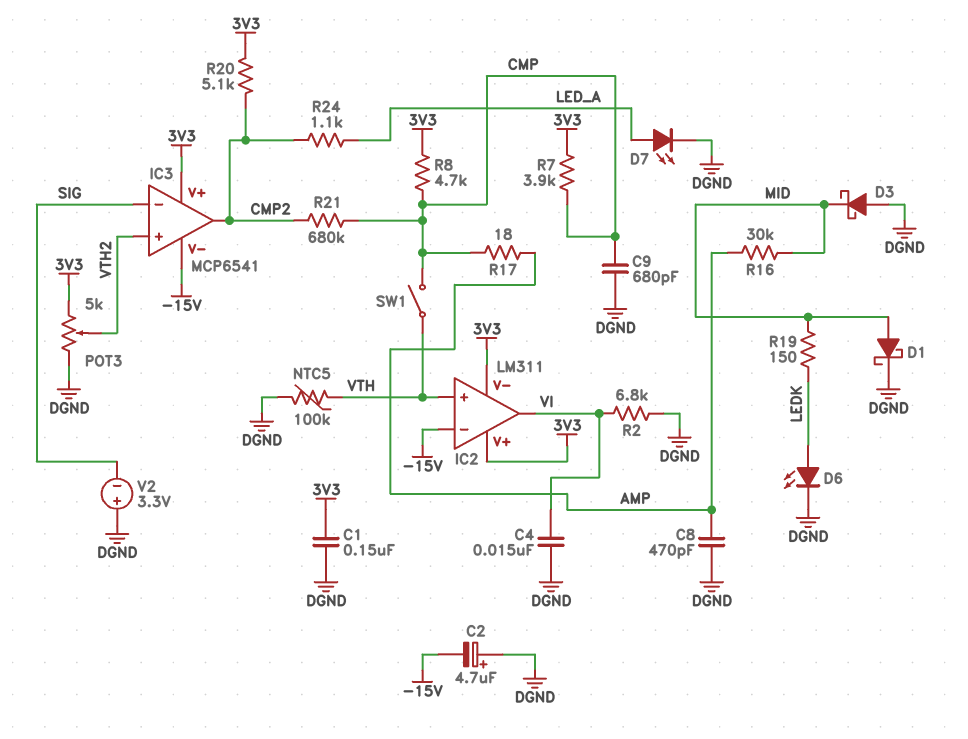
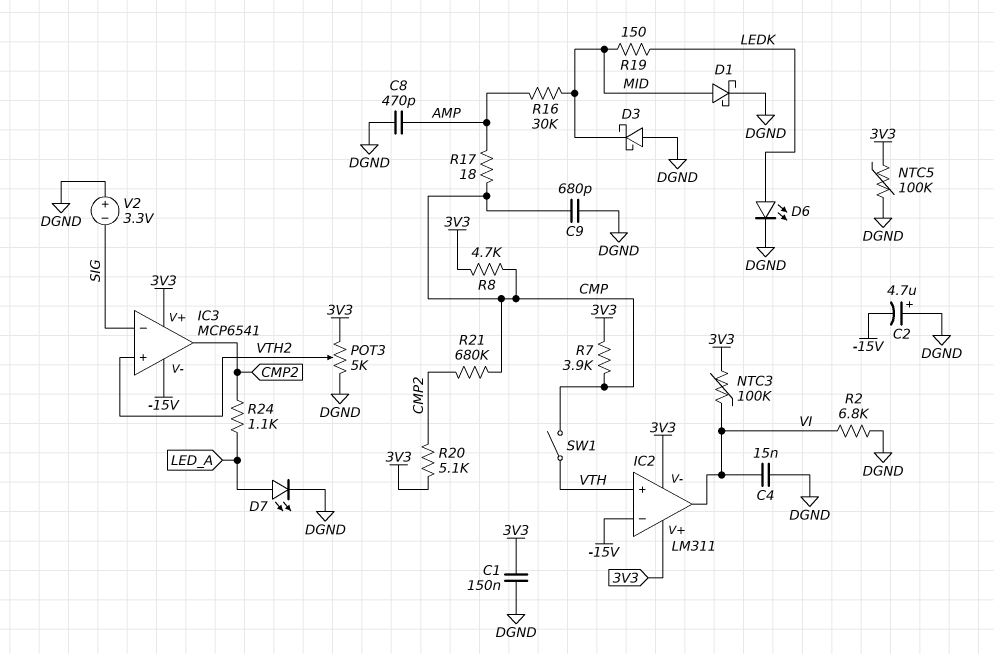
NTC3: none -> 100k (3V3, VI)
NTC5: 100k (DGND, VTH) -> 100k (3V3, DGND)

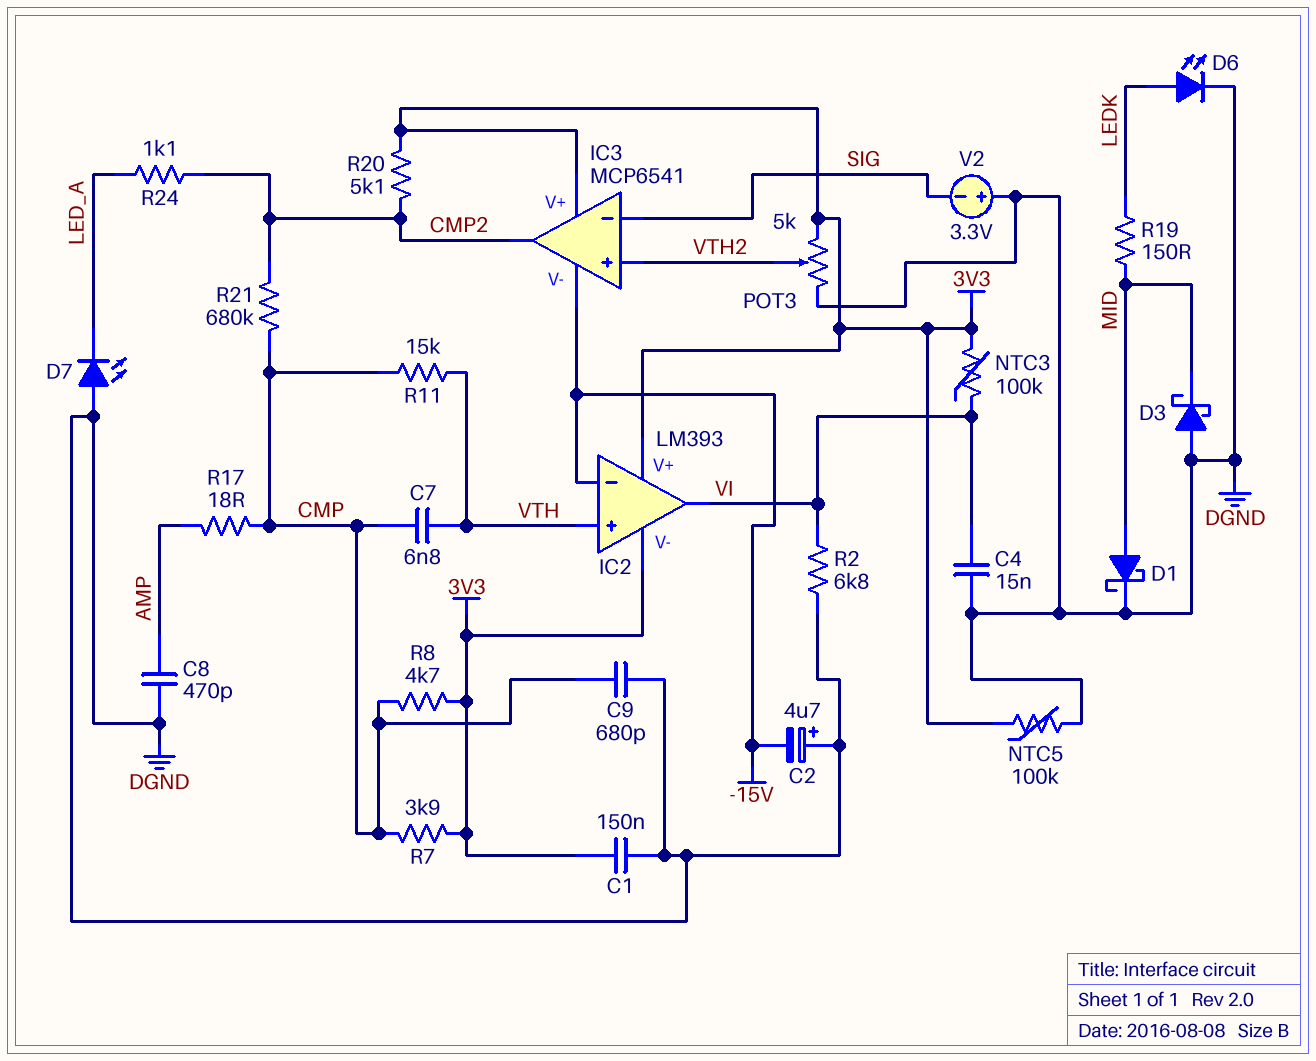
C7: none -> 6.8nF (CMP, VTH)
D7: LED (A LED_A, K DGND) -> LED (A DGND, K LED_A)
IC2: LM311 -> LM393
R11: none -> 15k (CMP, VTH)
R16: 30k (AMP, MID) -> none
SW1: switch (CMP, VTH) -> none

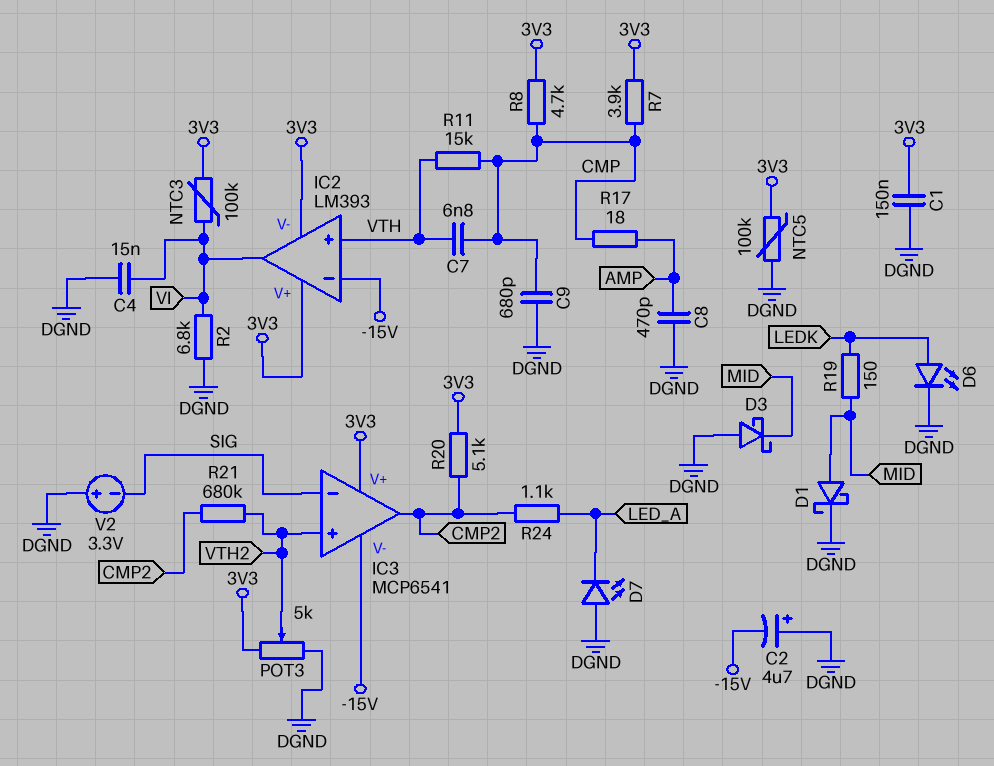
R21: 680k (CMP, CMP2) -> 680k (CMP2, VTH2)

